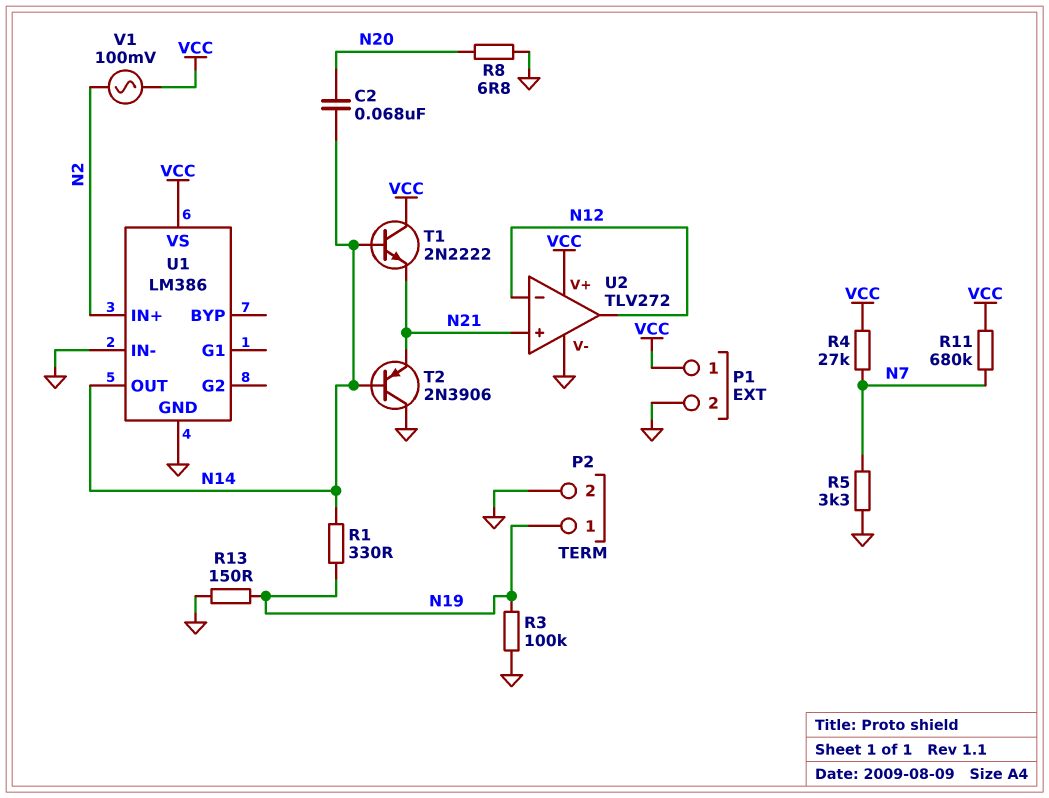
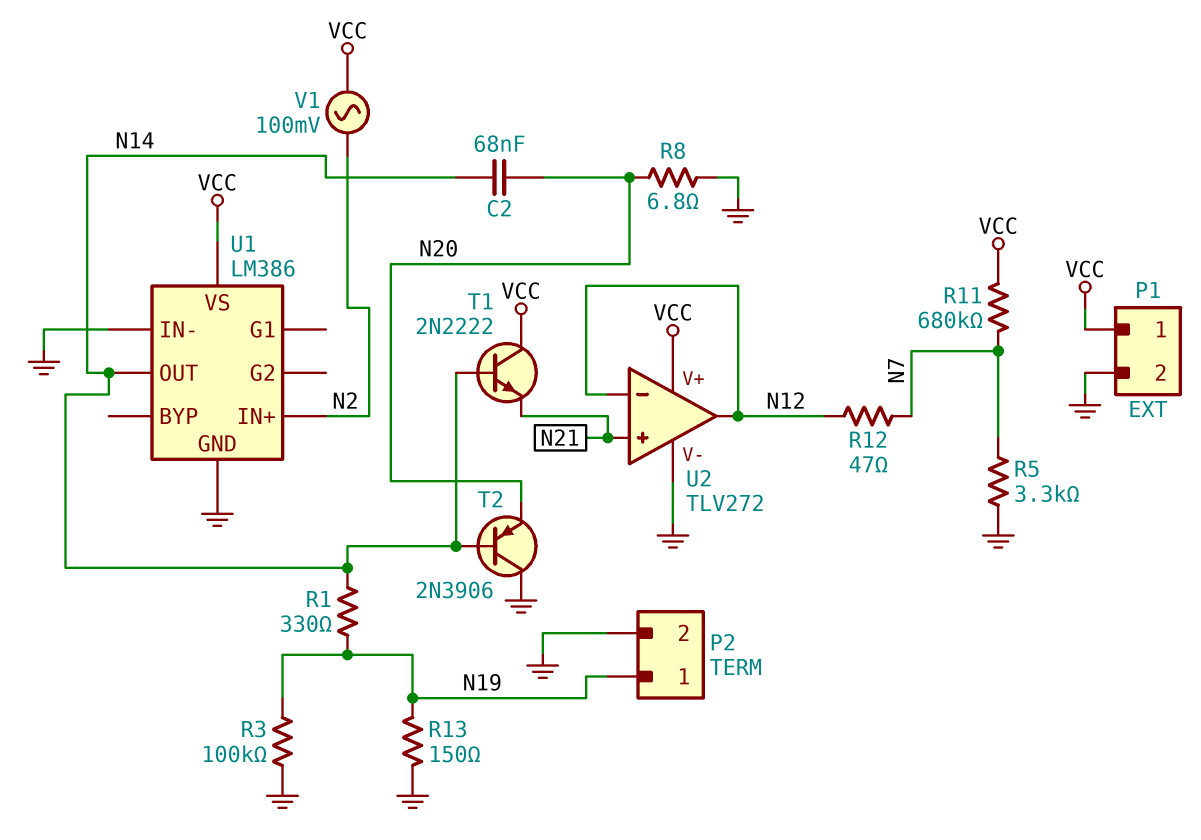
R4: 27k (N7, VCC) -> none
R12: none -> 47 (N7, N12)
T2: PNP 2N3906 (B N14, C GND, E N21) -> PNP 2N3906 (B N14, C GND, E N20)

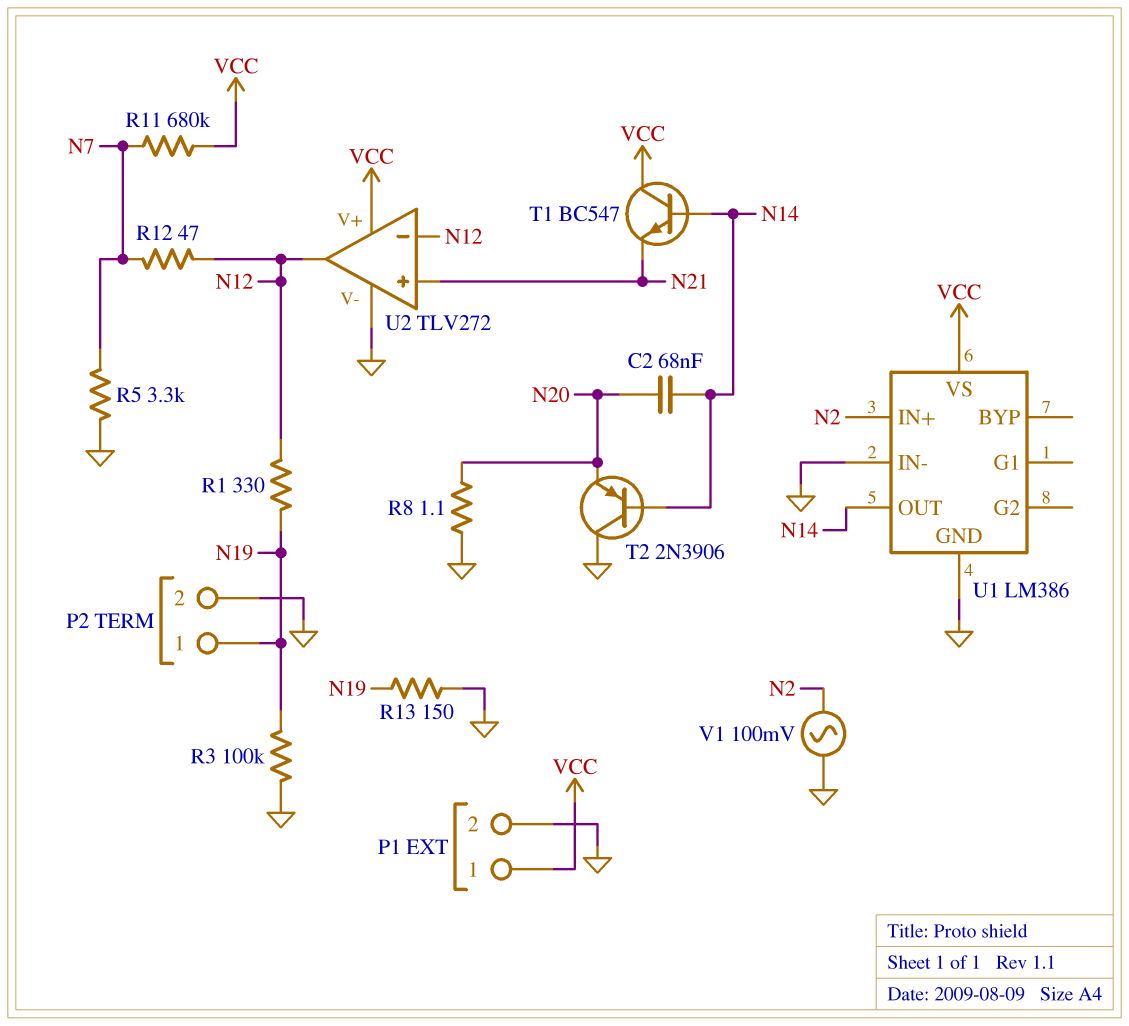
R1: 330 (N14, N19) -> 330 (N12, N19)
R8: 6.8 (GND, N20) -> 1.1 (GND, N20)
T1: NPN 2N2222 (B N14, C VCC, E N21) -> NPN BC547 (B N14, C VCC, E N21)
V1: AC 100mV (N2, VCC) -> AC 100mV (GND, N2)

